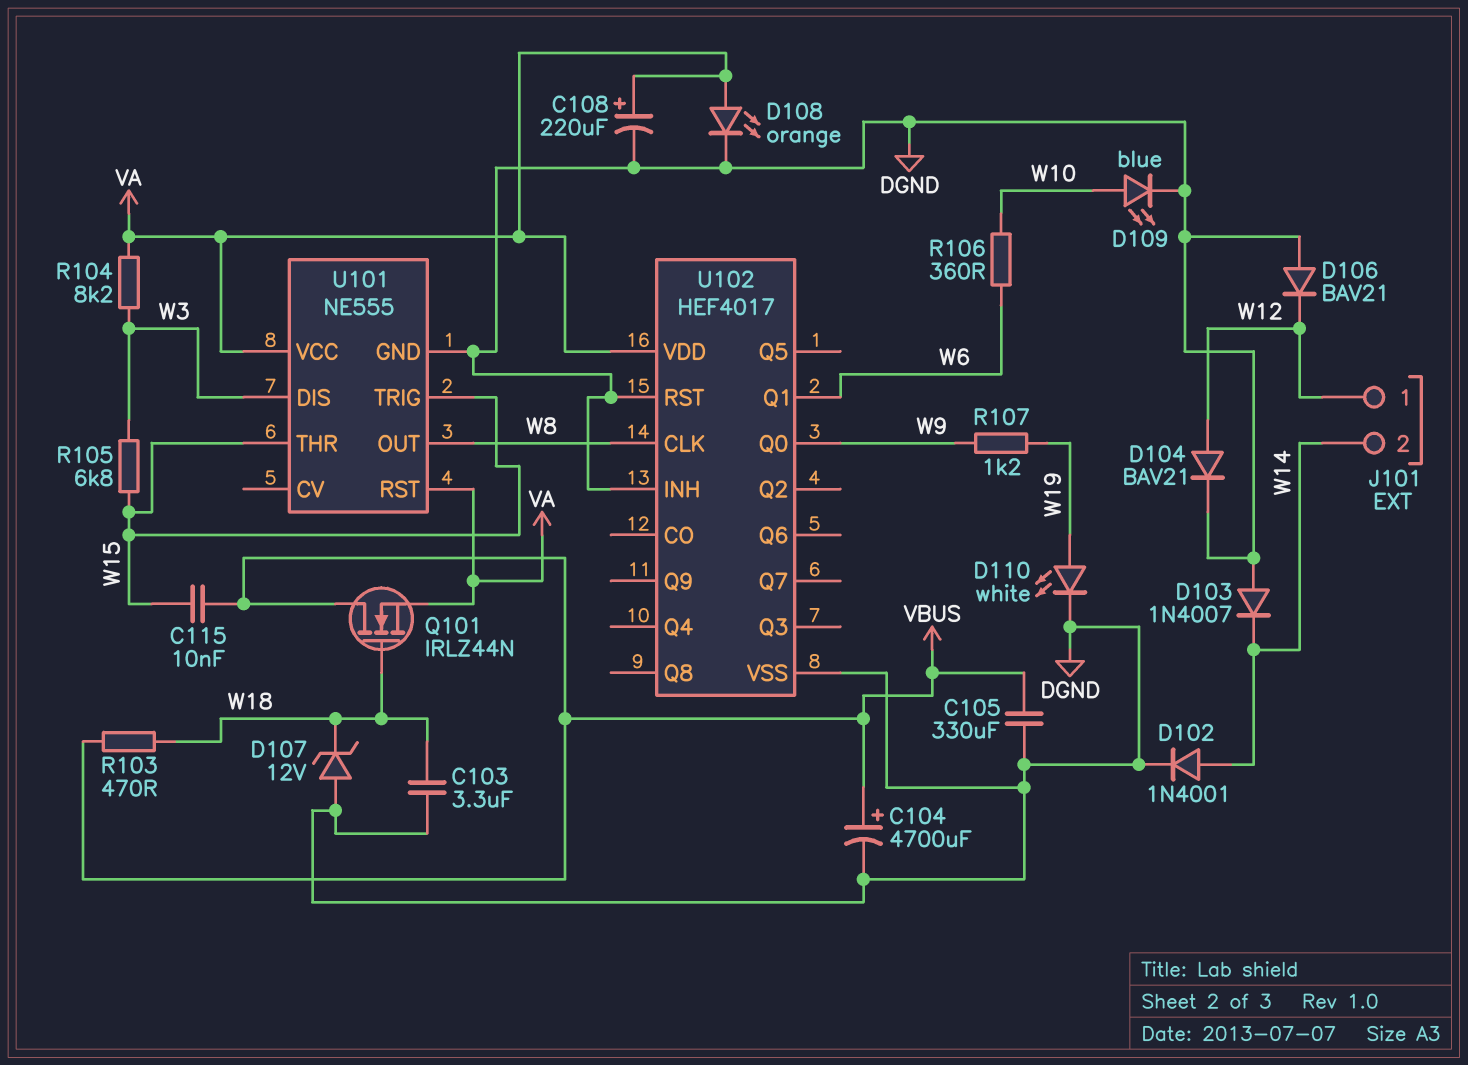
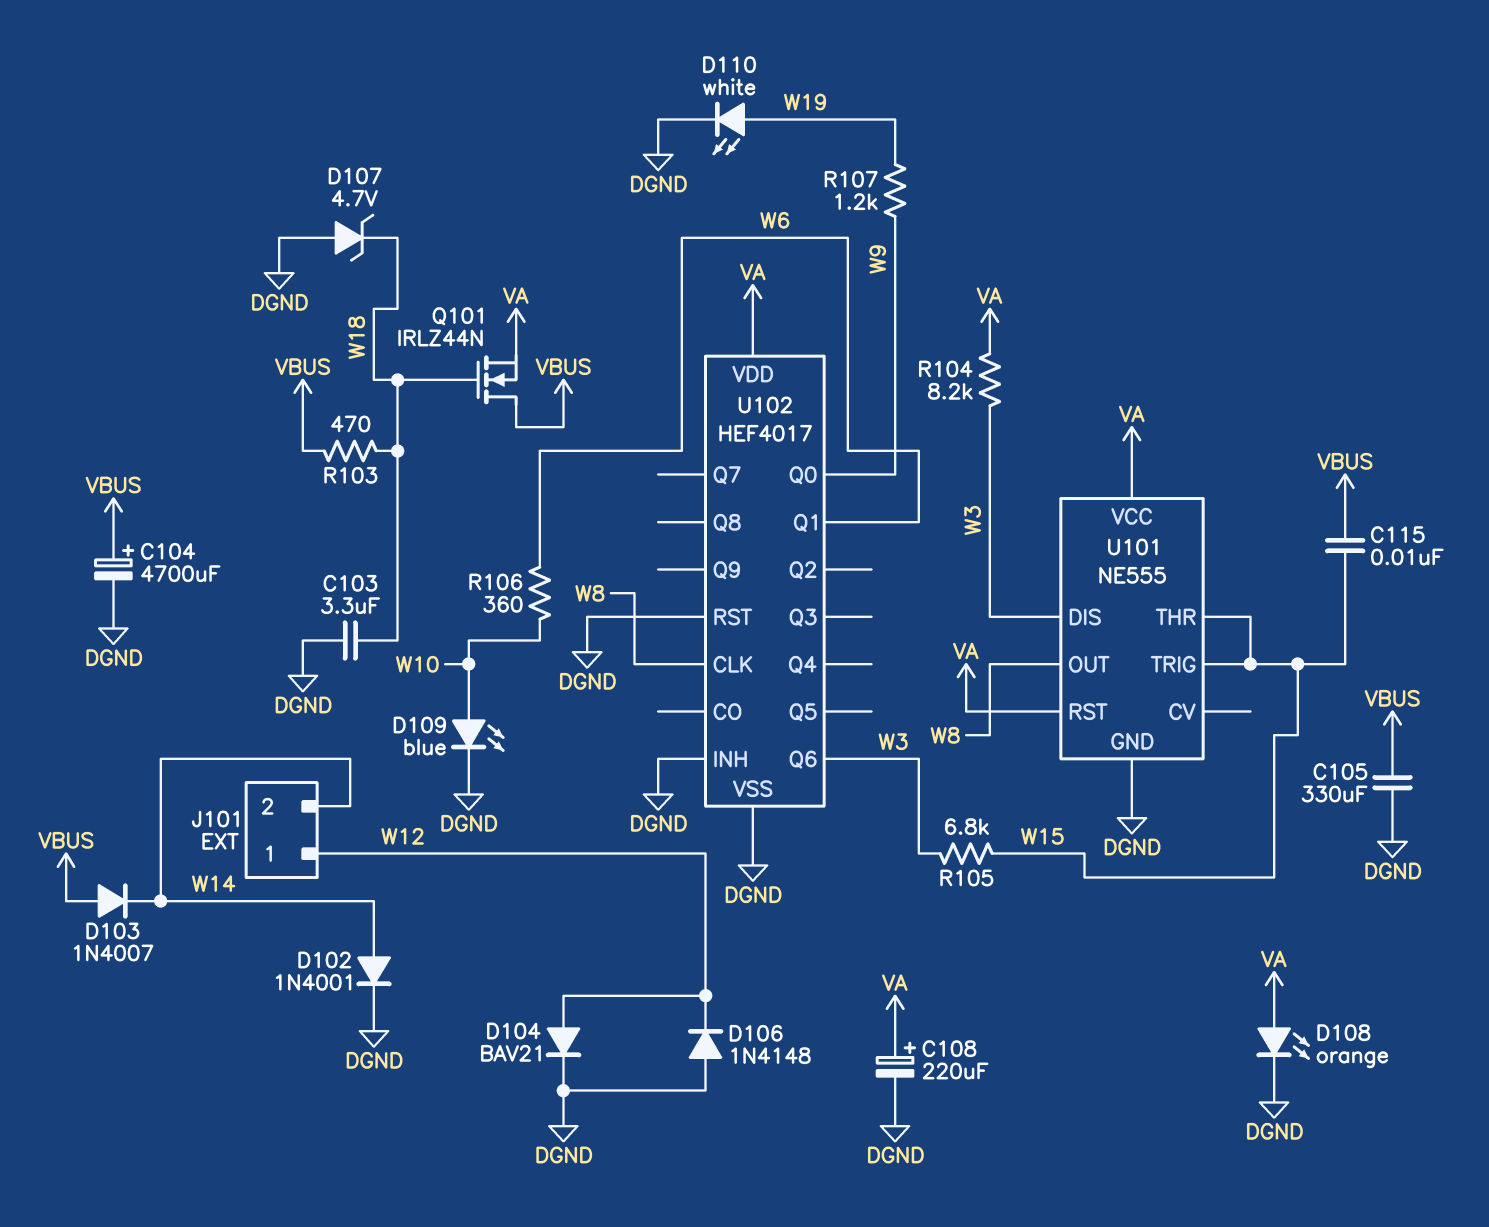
D103: diode 1N4007 (A DGND, K W14) -> diode 1N4007 (A VBUS, K W14)
D106: diode BAV21 (A DGND, K W12) -> diode 1N4148 (A DGND, K W12)
D107: zener 12V (A DGND, K W18) -> zener 4.7V (A DGND, K W18)
U102 pin Q6: none -> W3

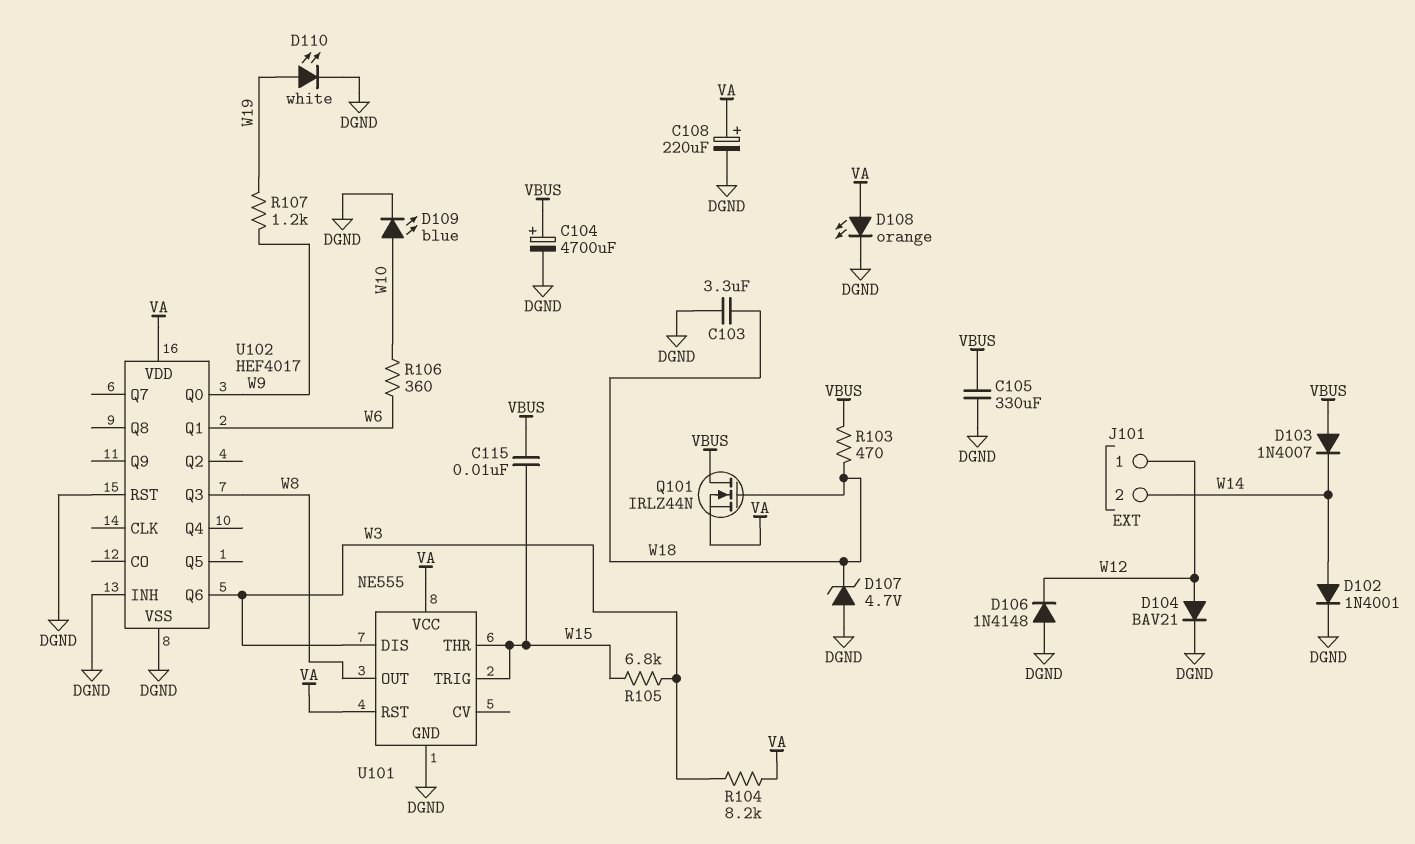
U102 pin CLK: W8 -> none
U102 pin Q3: none -> W8

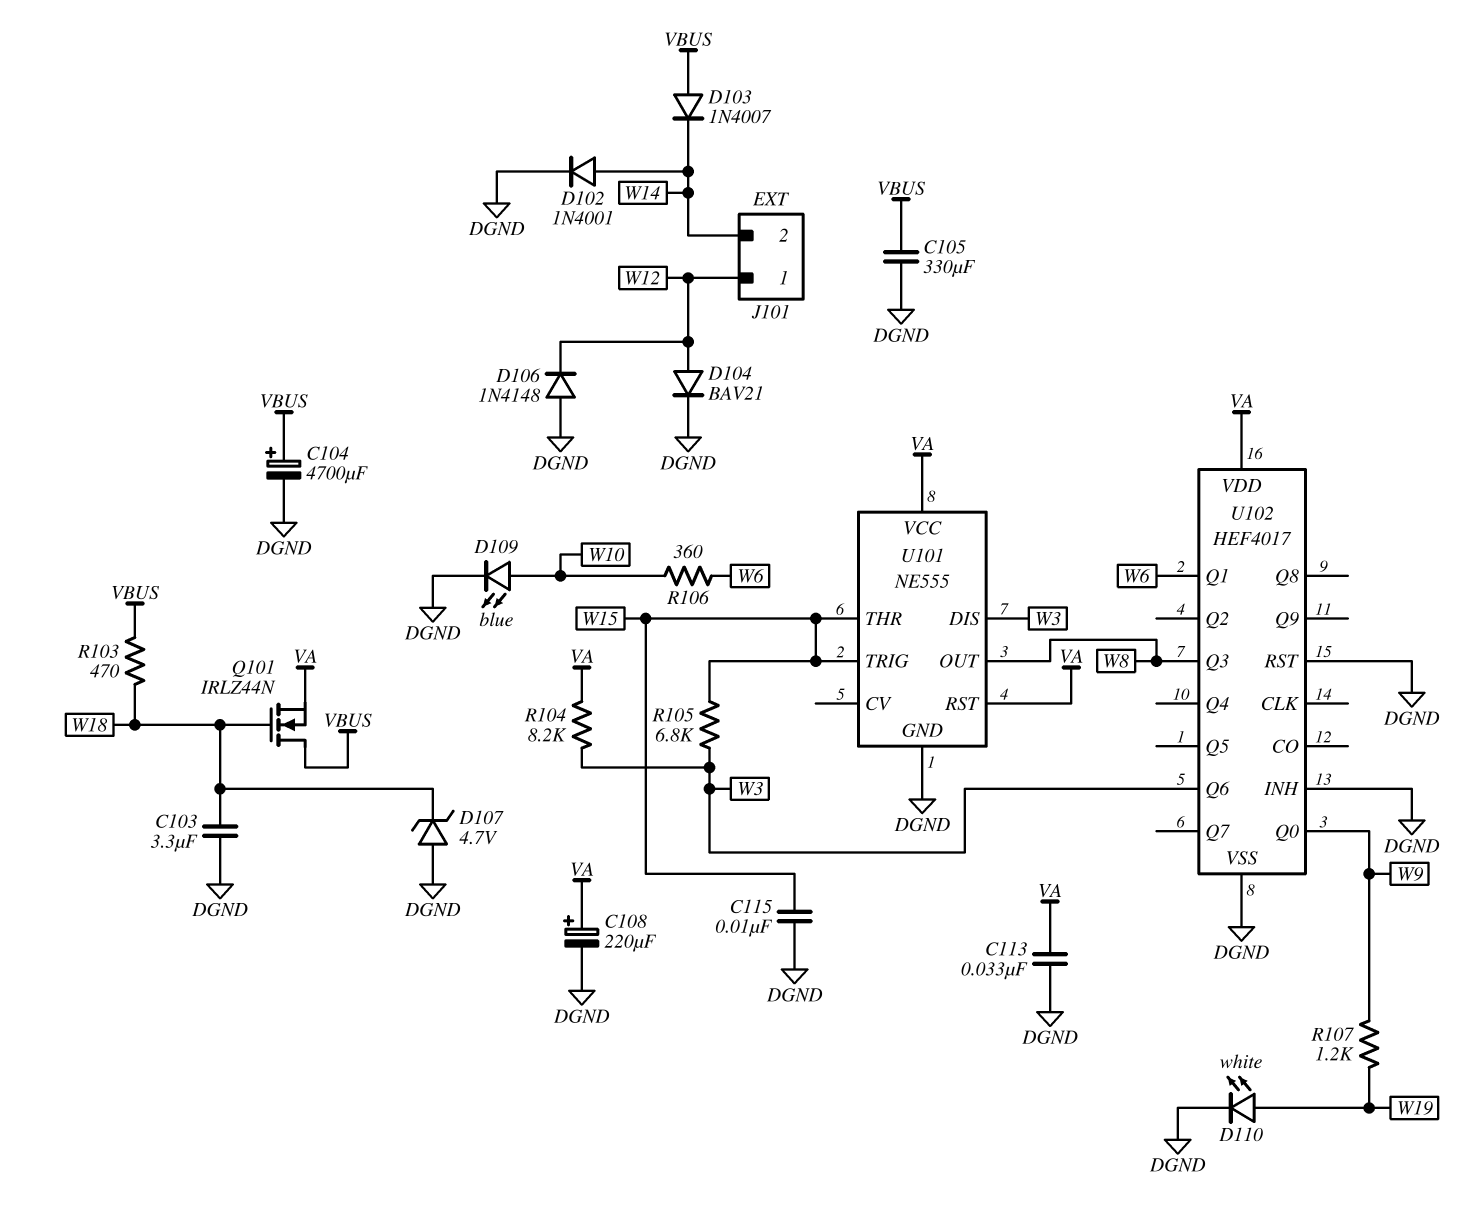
C113: none -> 33nF (DGND, VA)
C115: 10nF (VBUS, W15) -> 10nF (DGND, W15)
D108: LED orange (A VA, K DGND) -> none

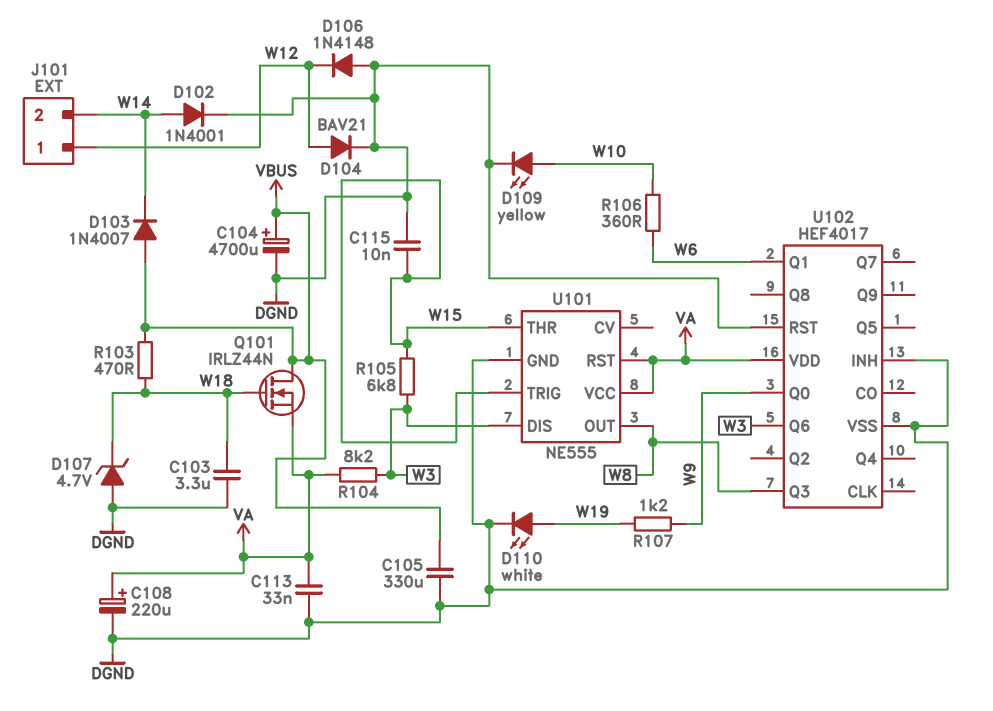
D109: LED blue (A W10, K DGND) -> LED yellow (A W10, K DGND)

